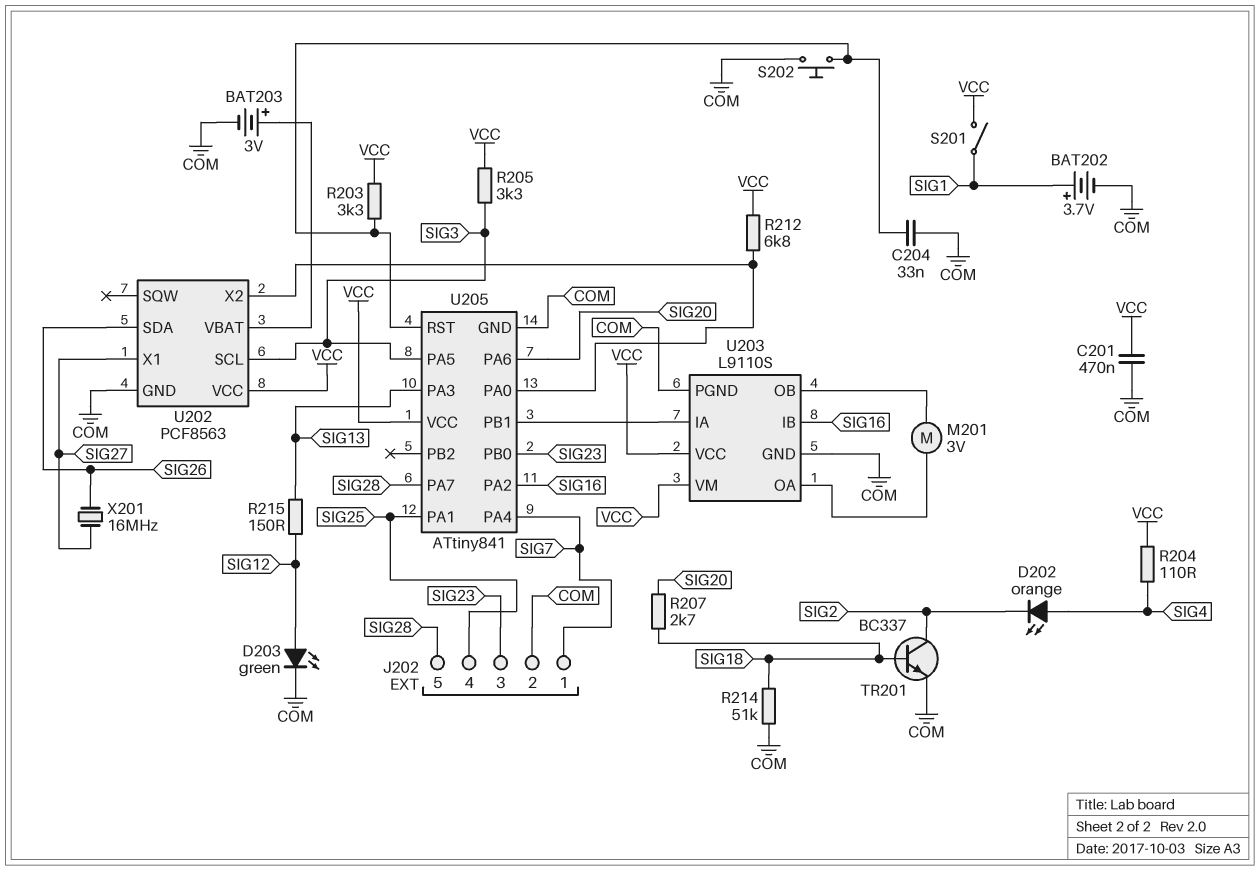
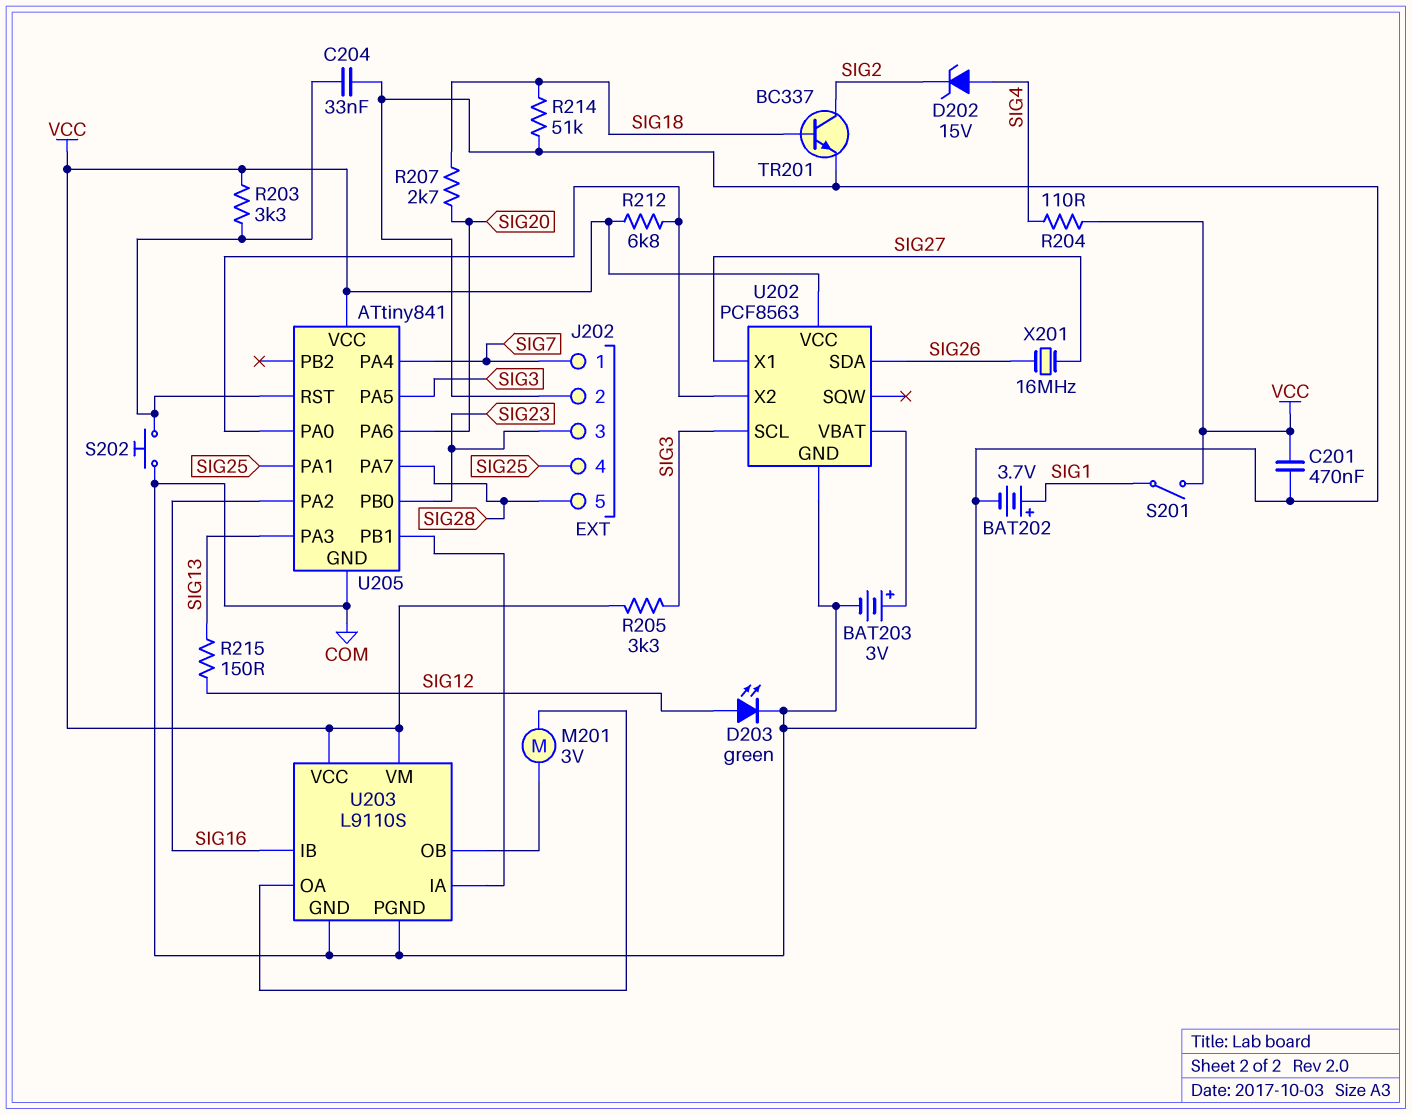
D202: LED orange (A SIG4, K SIG2) -> zener 15V (A SIG4, K SIG2)

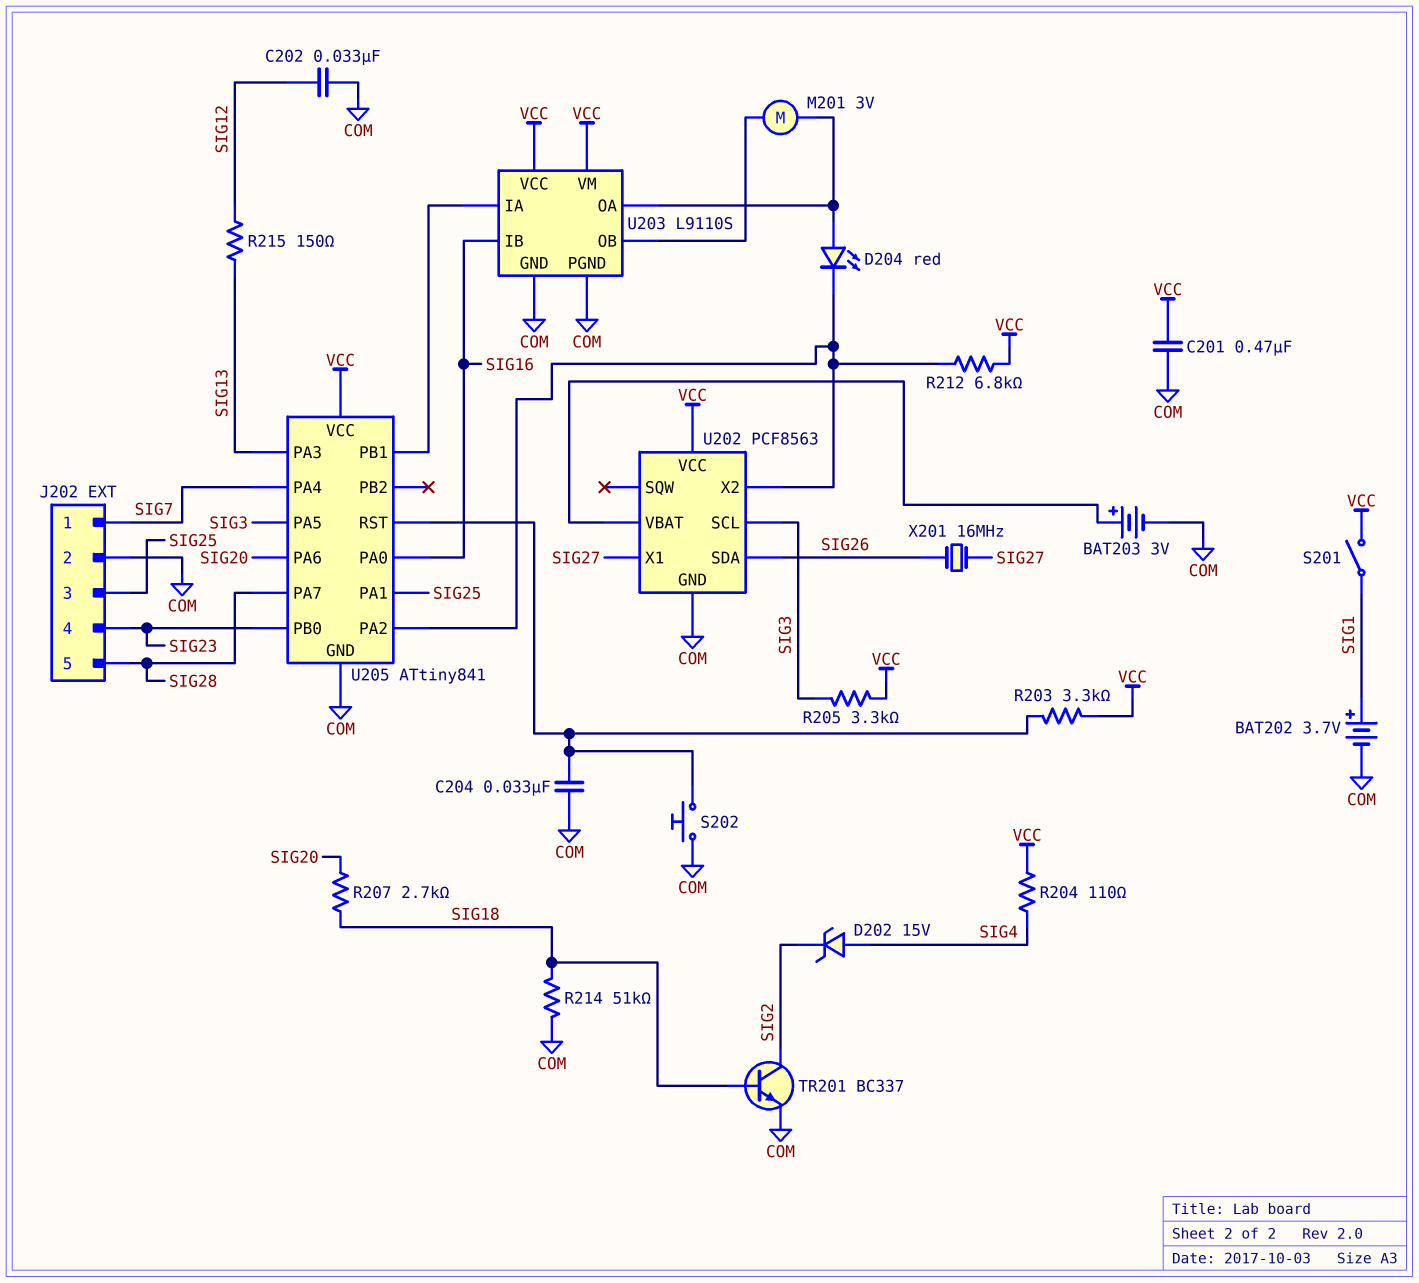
C202: none -> 33nF (COM, SIG12)
D203: LED green (A SIG12, K COM) -> none
D204: none -> LED red (A U203/OA, K U202/X2)
J202 pin 3: SIG23 -> SIG25
J202 pin 4: SIG25 -> SIG23
U205 pin PA0: U202/X2 -> SIG16
U205 pin PA2: SIG16 -> U202/X2

